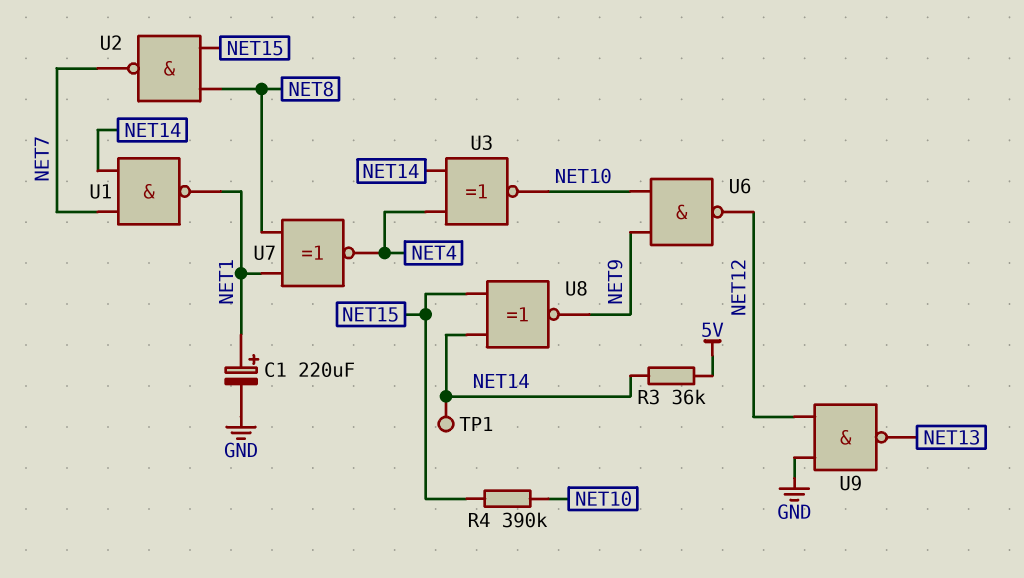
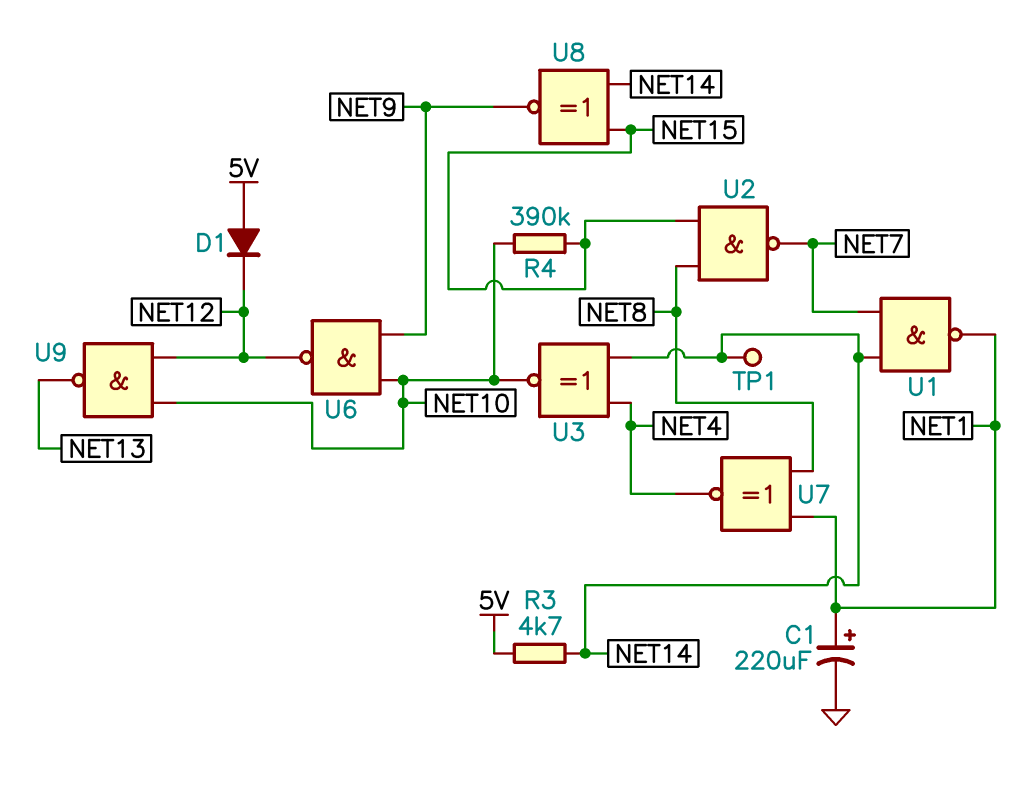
D1: none -> diode (A 5V, K NET12)
R3: 36k (5V, NET14) -> 4.7k (5V, NET14)
U9: NAND (in GND, in NET12, out NET13) -> NAND (in NET10, in NET12, out NET13)

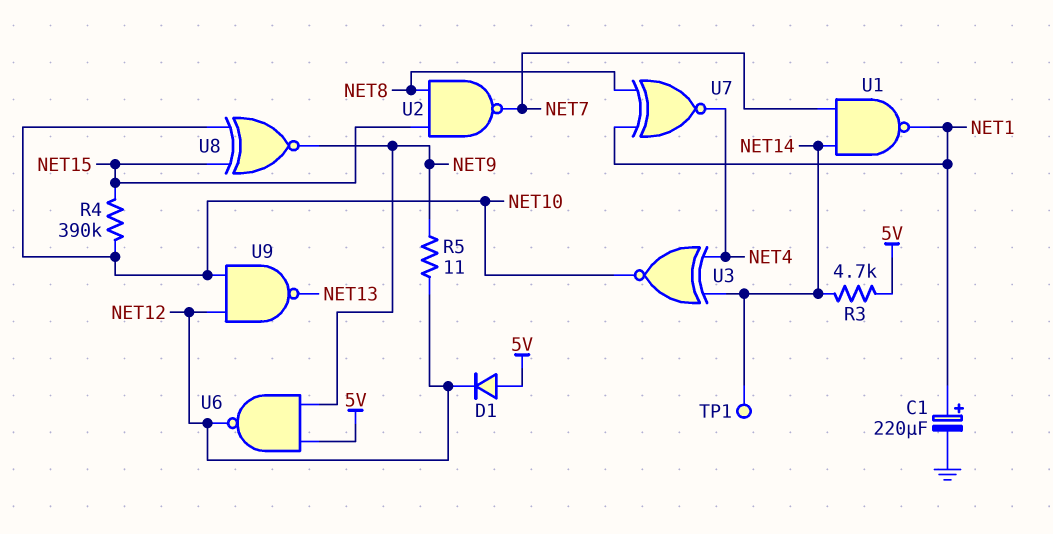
R5: none -> 11 (NET9, NET12)
U6: NAND (in NET9, in NET10, out NET12) -> NAND (in 5V, in NET9, out NET12)
U8: XNOR (in NET14, in NET15, out NET9) -> XNOR (in NET10, in NET15, out NET9)

